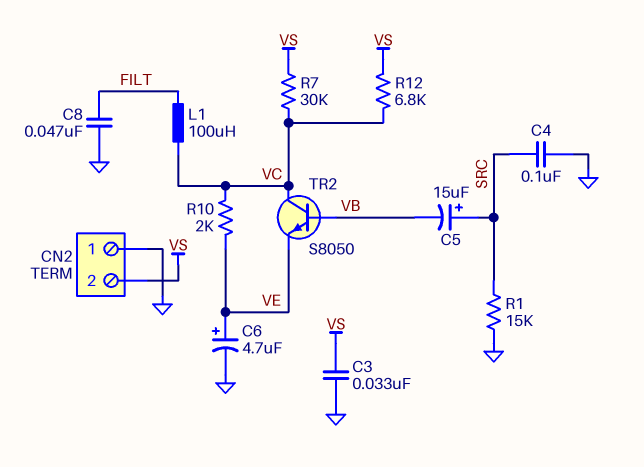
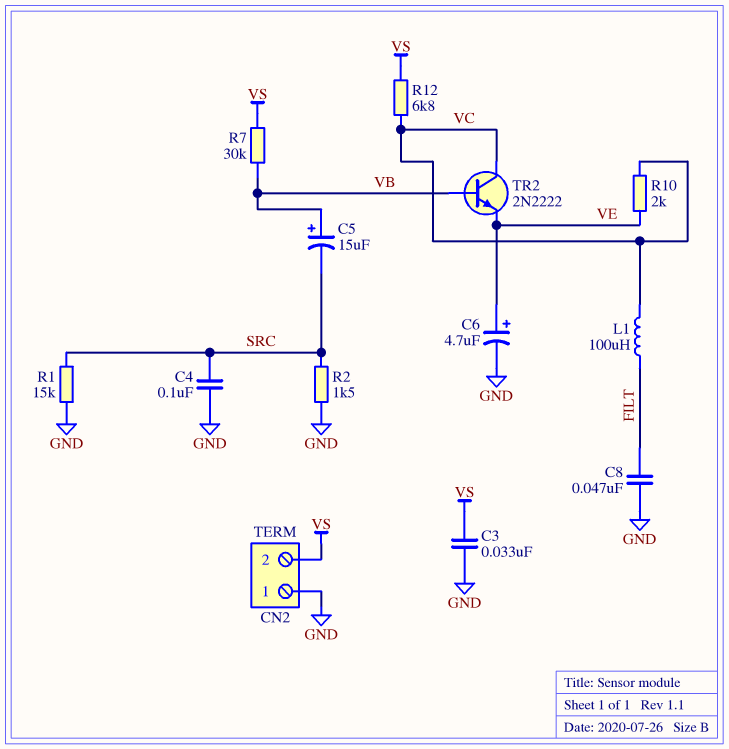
C5: 15uF (plus SRC, minus VB) -> 15uF (plus VB, minus SRC)
R2: none -> 1.5k (GND, SRC)
R7: 30k (VC, VS) -> 30k (VB, VS)
TR2: NPN S8050 (B VB, C VC, E VE) -> NPN 2N2222 (B VB, C VC, E VE)

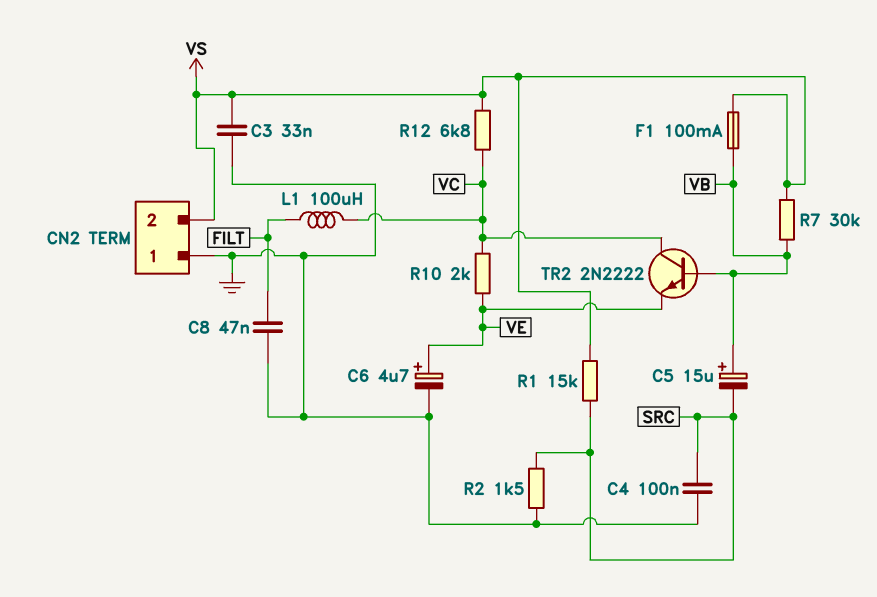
F1: none -> 100mA (VB, VS)
R1: 15k (GND, SRC) -> 15k (SRC, VS)

